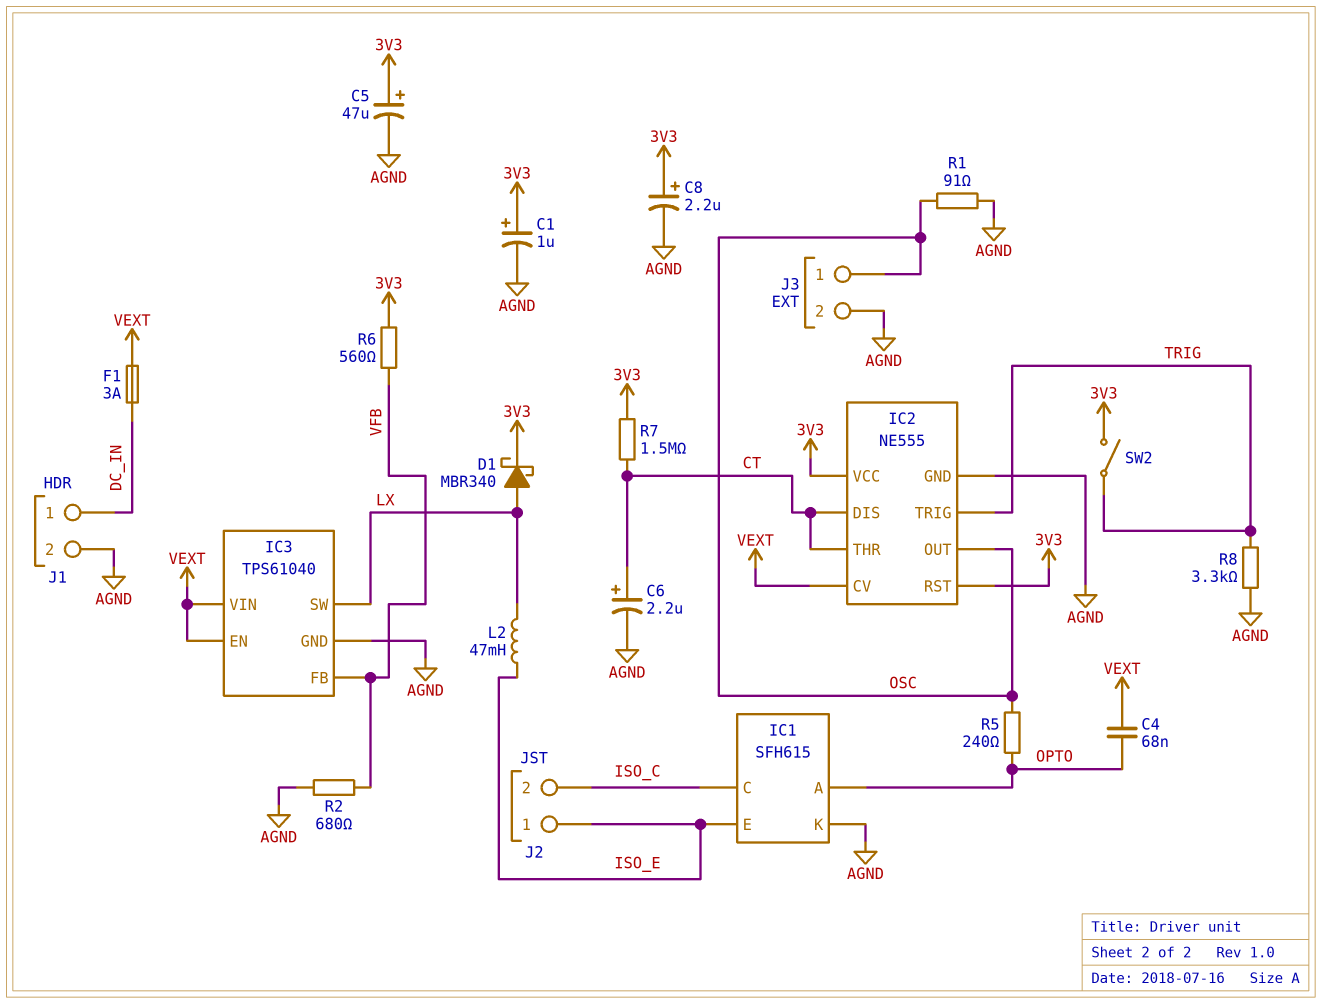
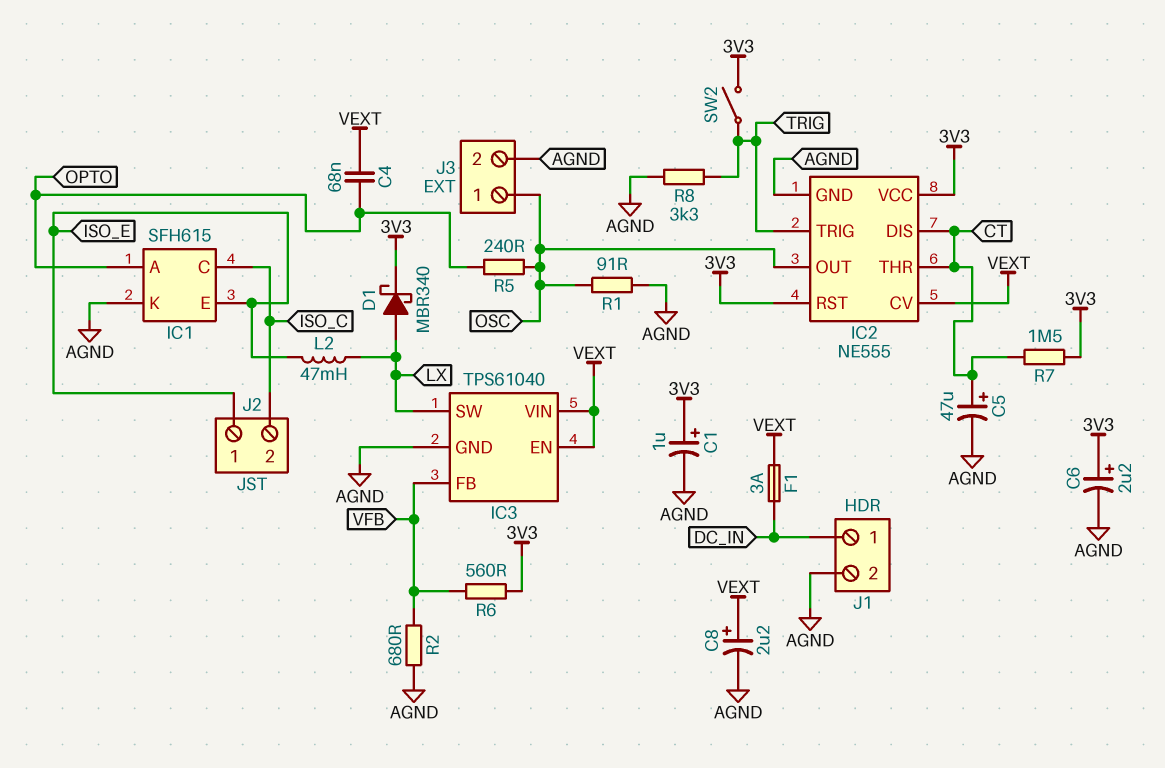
C5: 47uF (plus 3V3, minus AGND) -> 47uF (plus CT, minus AGND)
C6: 2.2uF (plus CT, minus AGND) -> 2.2uF (plus 3V3, minus AGND)
C8: 2.2uF (plus 3V3, minus AGND) -> 2.2uF (plus VEXT, minus AGND)

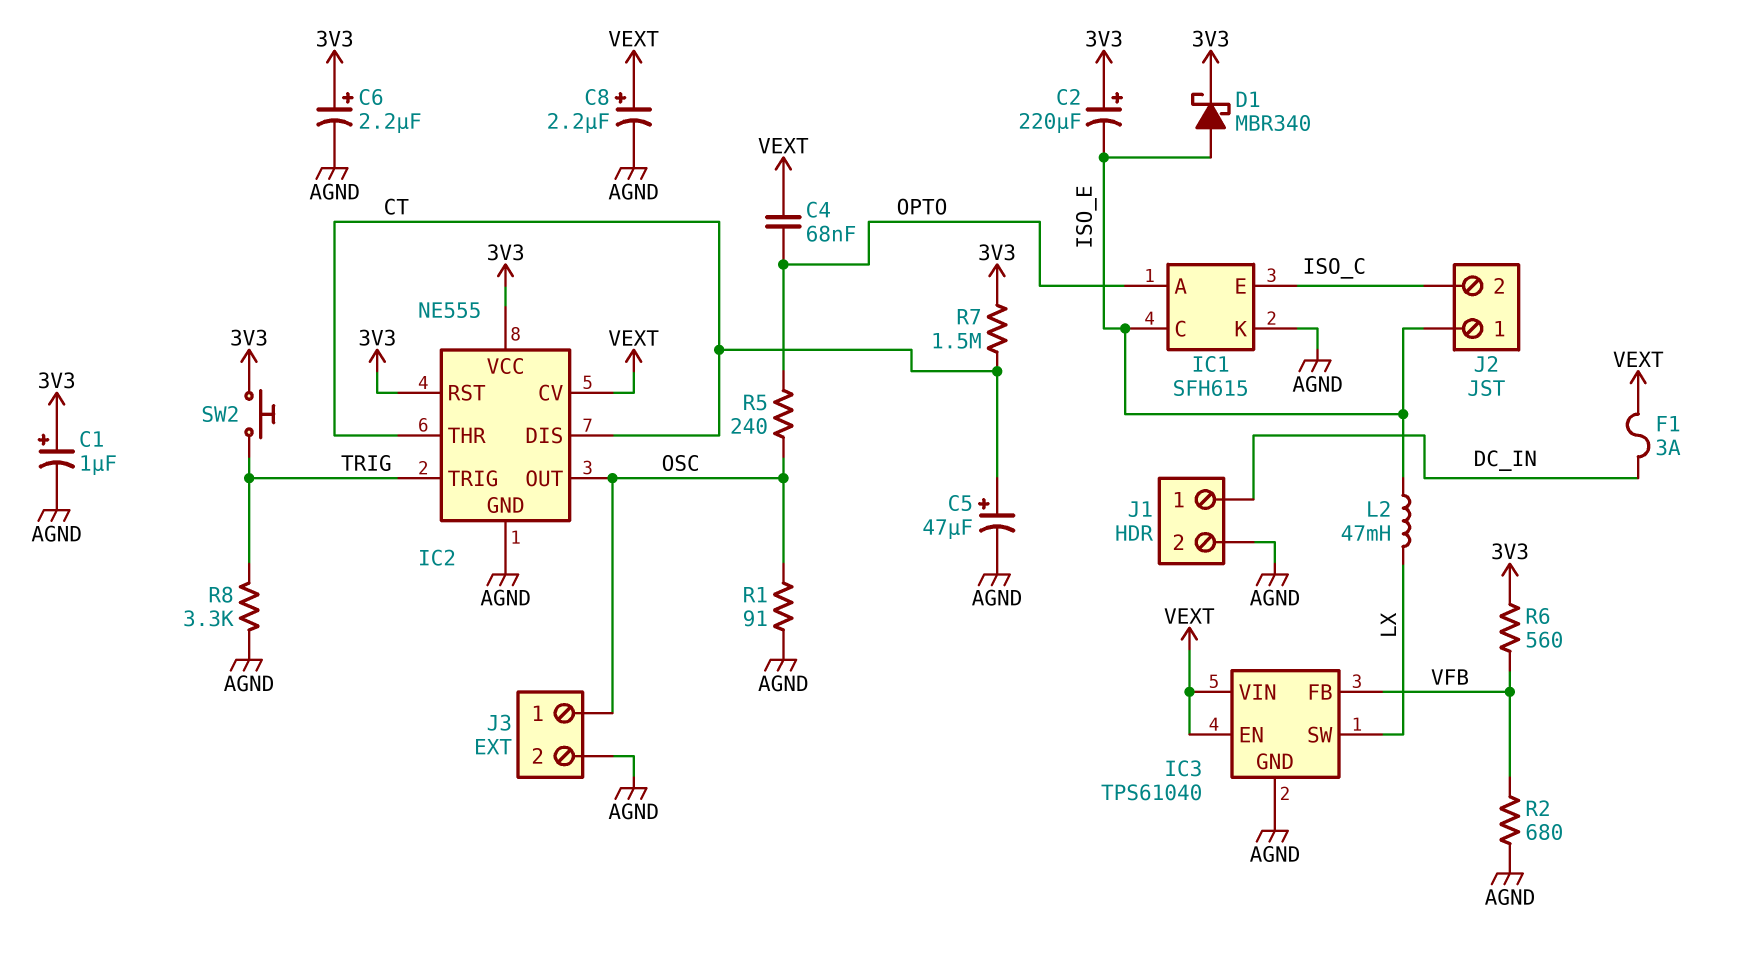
C2: none -> 220uF (plus 3V3, minus ISO_E)
D1: schottky MBR340 (A LX, K 3V3) -> schottky MBR340 (A ISO_E, K 3V3)
IC1 pin C: ISO_C -> ISO_E
IC1 pin E: ISO_E -> ISO_C
SW2: switch (3V3, TRIG) -> button (3V3, TRIG)

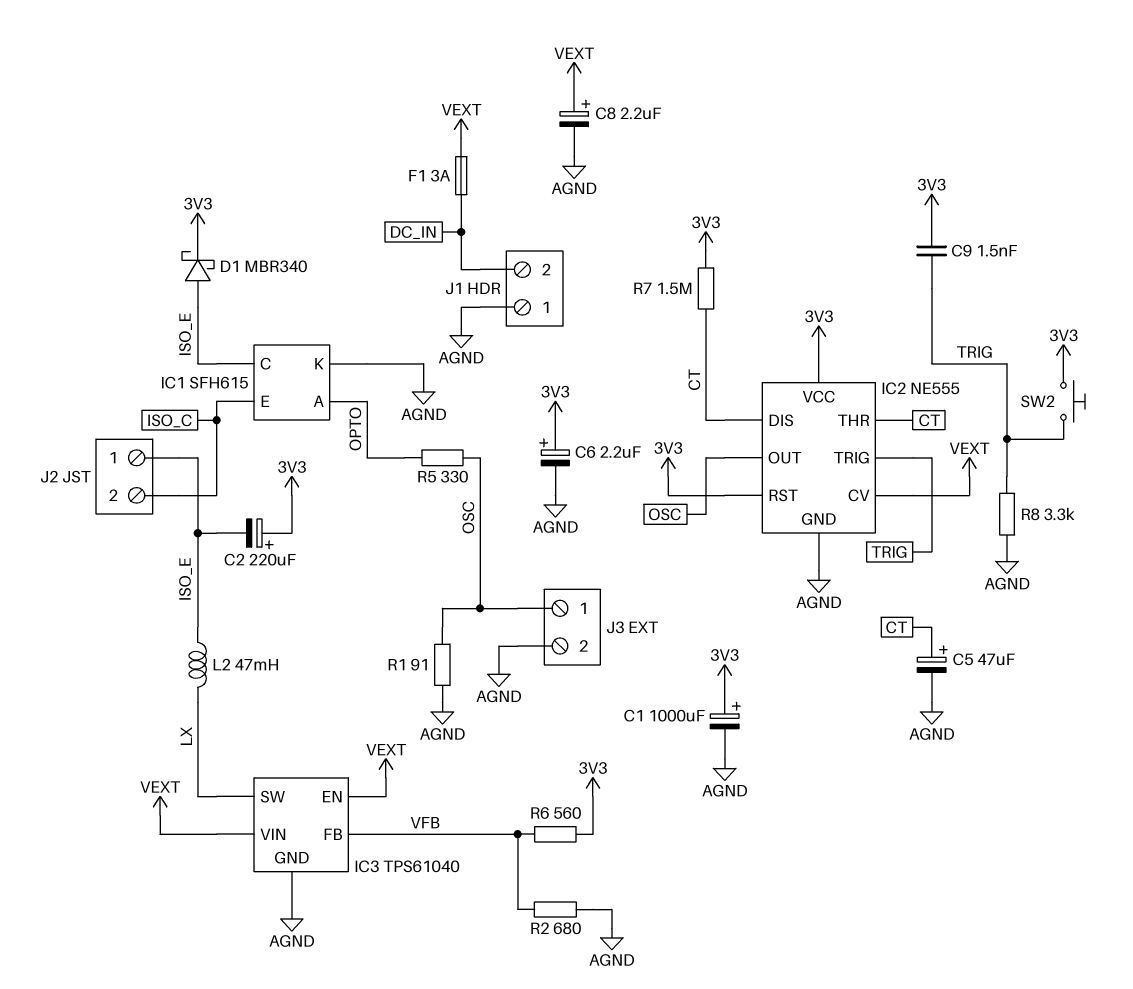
C1: 1uF (plus 3V3, minus AGND) -> 1000uF (plus 3V3, minus AGND)
C4: 68nF (OPTO, VEXT) -> none
C9: none -> 1.5nF (3V3, TRIG)
J1 pin 1: DC_IN -> AGND
J1 pin 2: AGND -> DC_IN
R5: 240 (OPTO, OSC) -> 330 (OPTO, OSC)

